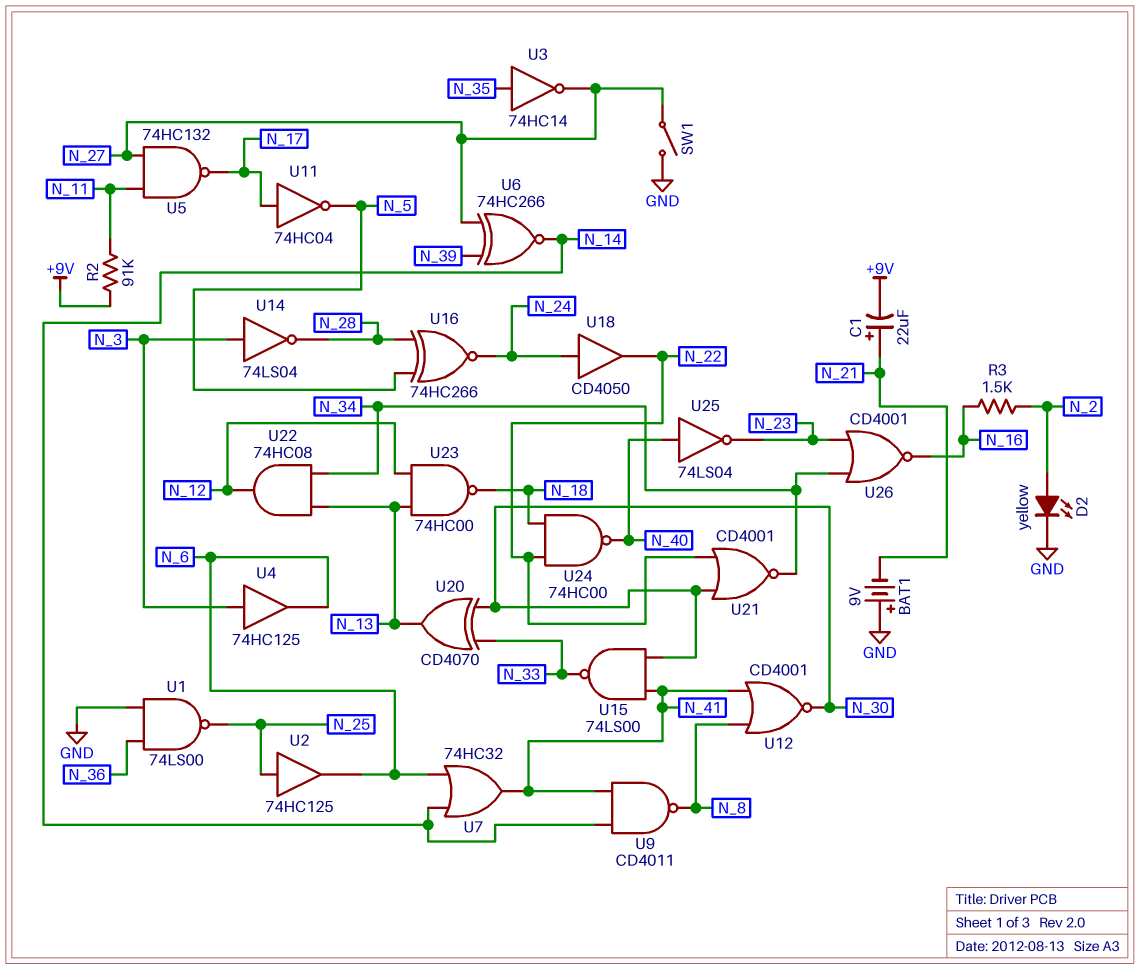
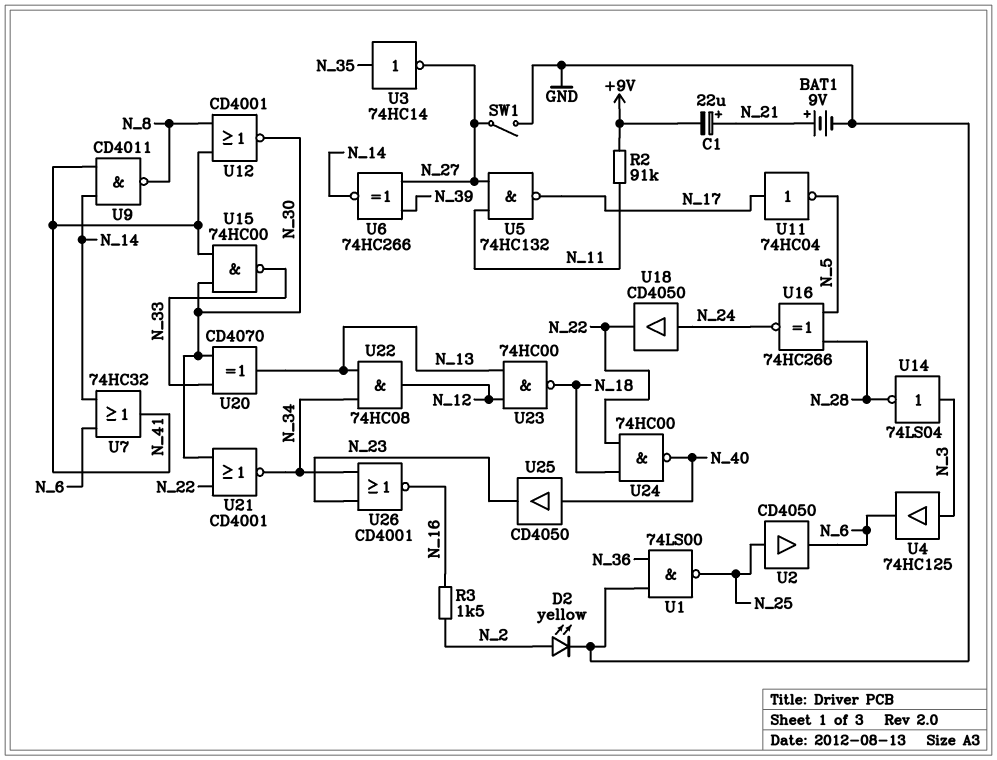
BAT1: 9V (plus GND, minus N_21) -> 9V (plus N_21, minus GND)
U2: buffer 74HC125 (in N_25, out N_6) -> buffer CD4050 (in N_25, out N_6)
U15: NAND 74LS00 (in N_30, in N_41, out N_33) -> NAND 74HC00 (in N_30, in N_41, out N_33)
U25: NOT 74LS04 (in N_40, out N_23) -> buffer CD4050 (in N_40, out N_23)

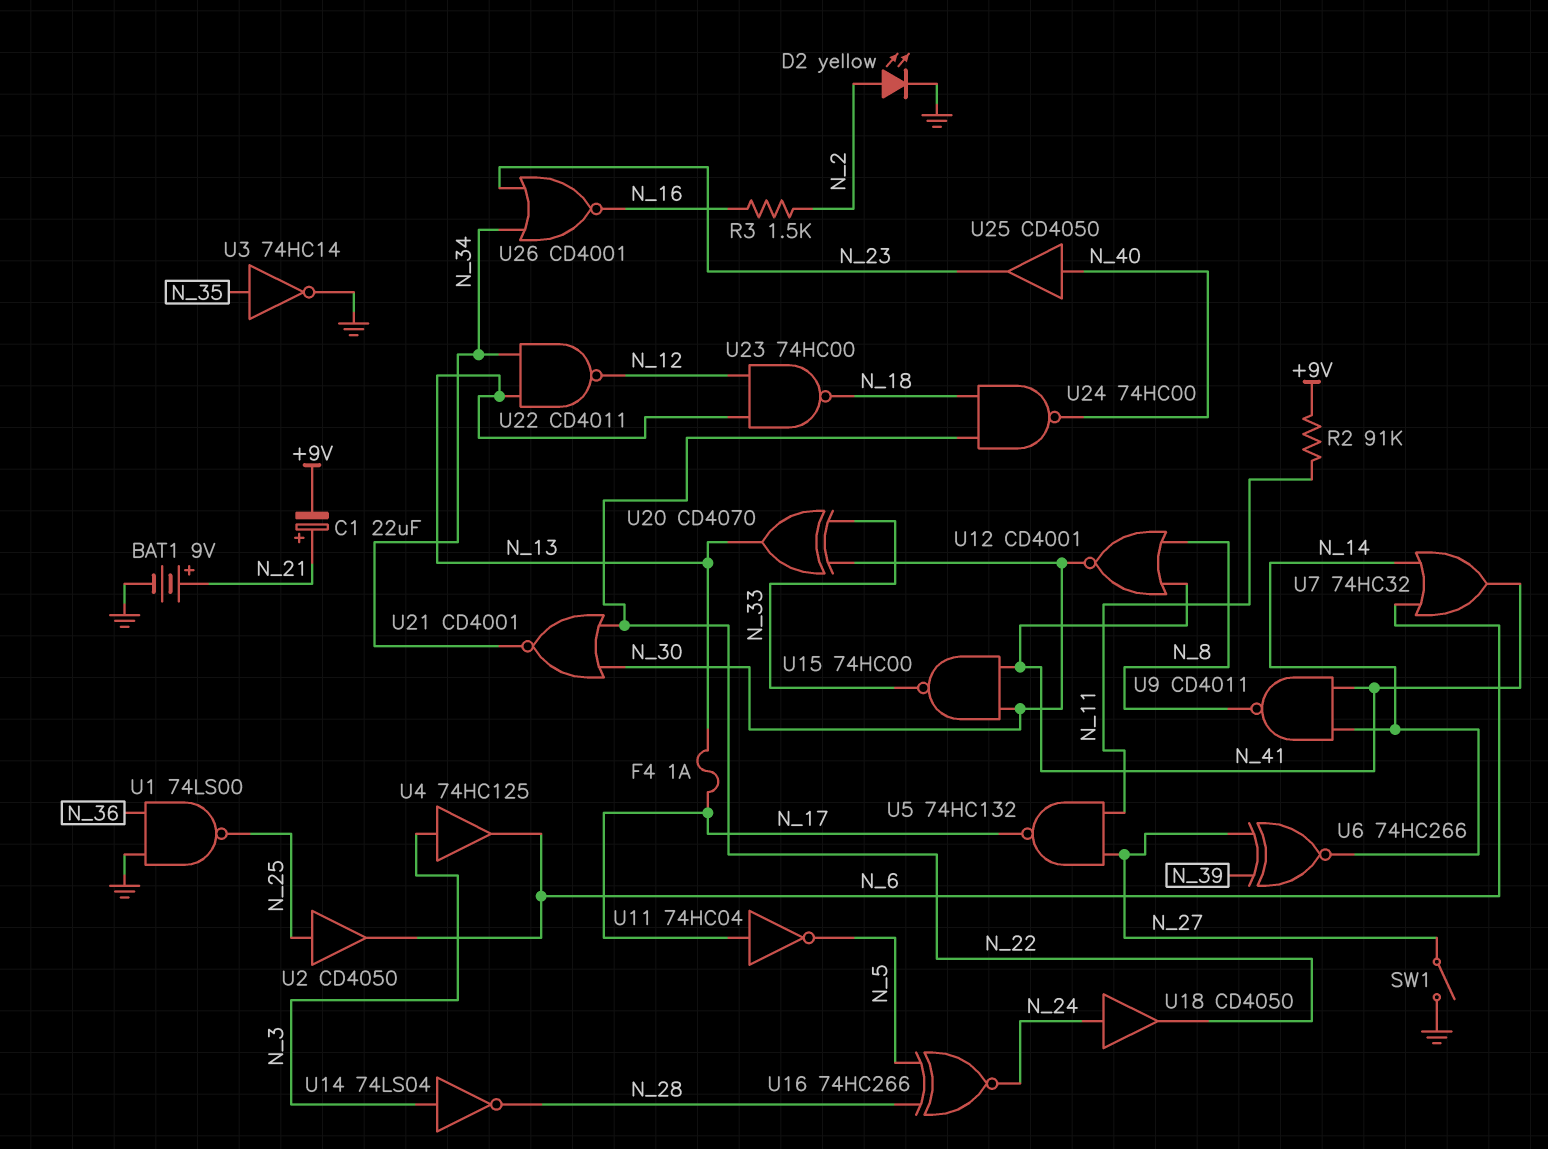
F4: none -> 1A (N_13, N_17)
U3: NOT 74HC14 (in N_35, out N_27) -> NOT 74HC14 (in N_35, out GND)
U22: AND 74HC08 (in N_13, in N_34, out N_12) -> NAND CD4011 (in N_13, in N_34, out N_12)

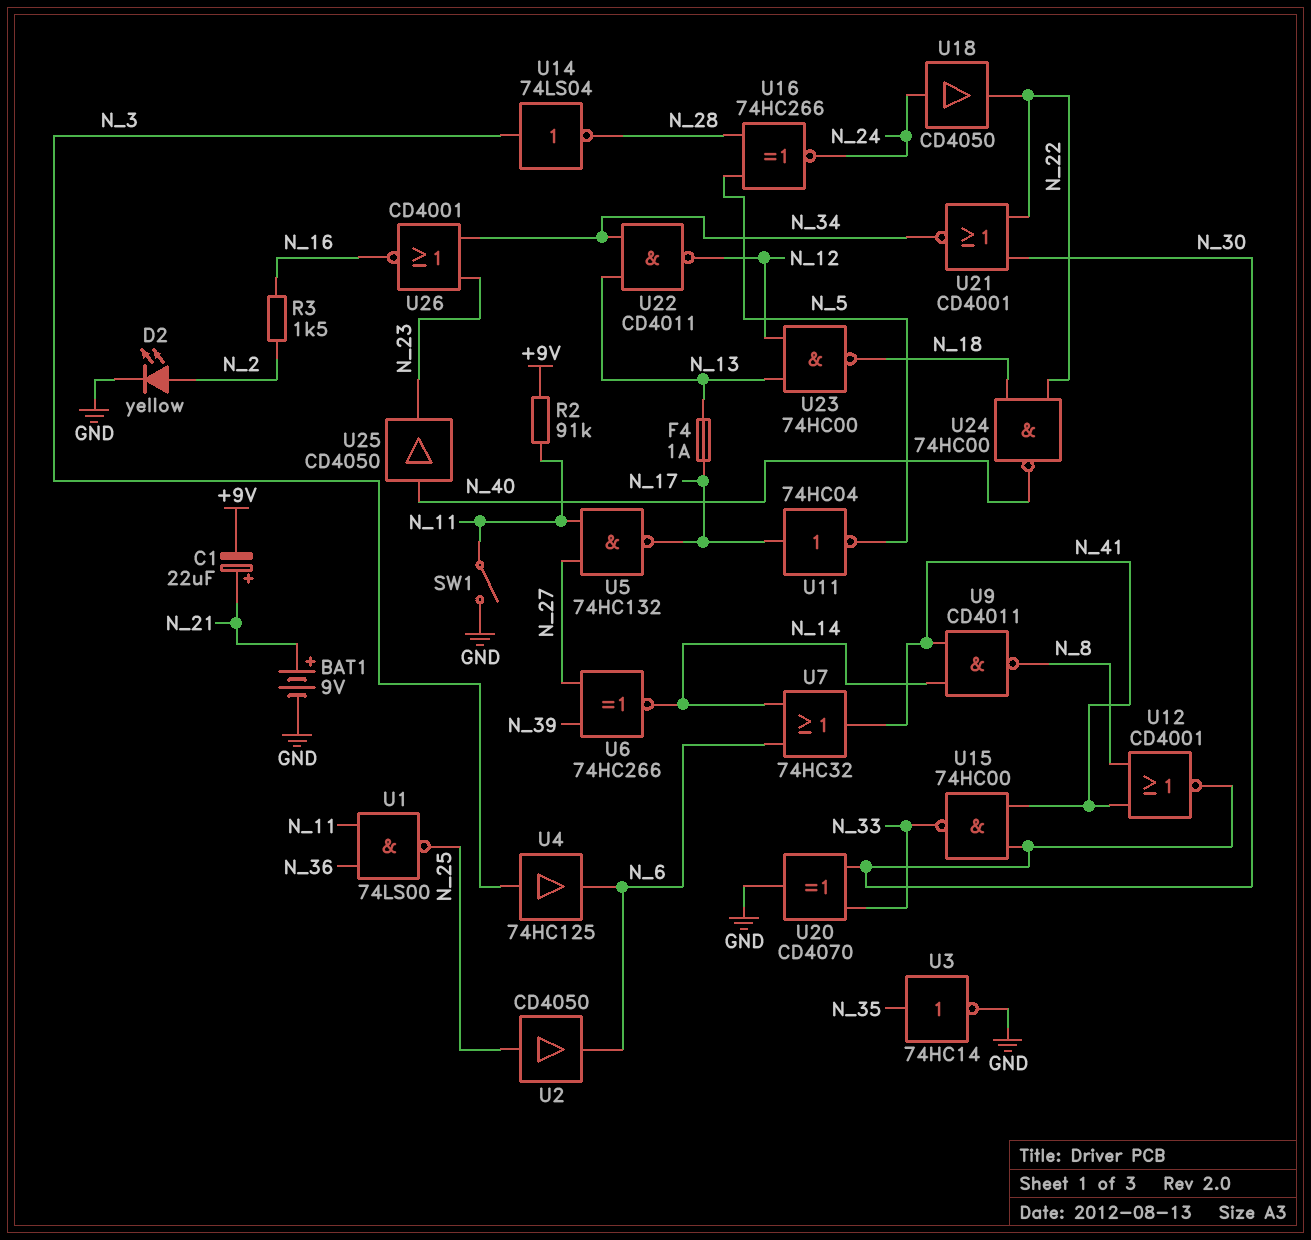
SW1: switch (GND, N_27) -> switch (GND, N_11)
U1: NAND 74LS00 (in GND, in N_36, out N_25) -> NAND 74LS00 (in N_11, in N_36, out N_25)
U20: XOR CD4070 (in N_30, in N_33, out N_13) -> XOR CD4070 (in N_30, in N_33, out GND)

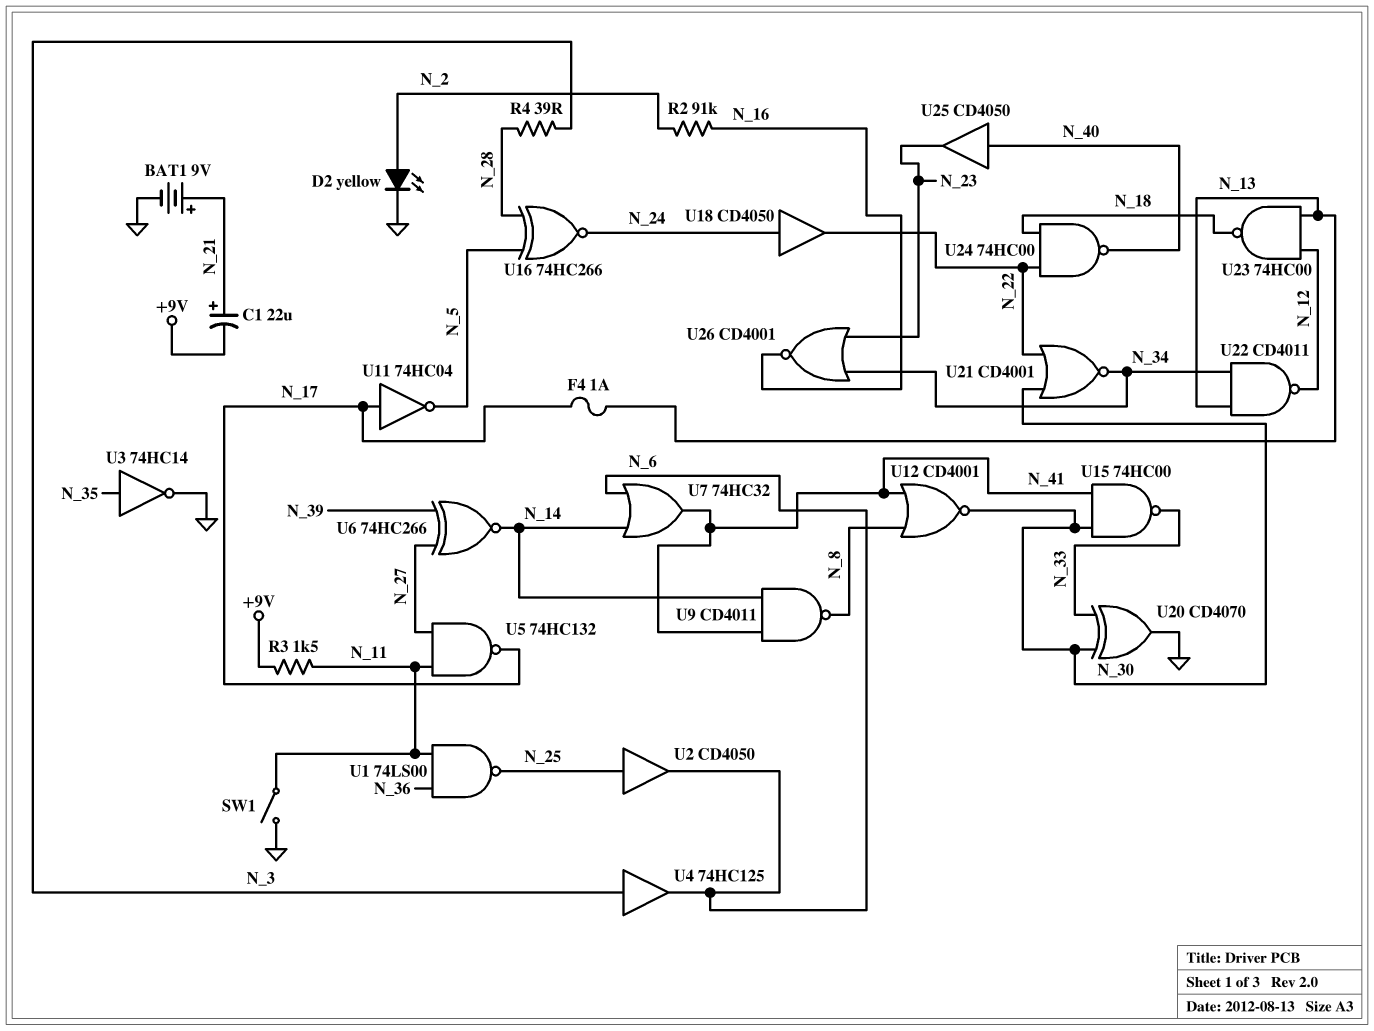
R2: 91k (+9V, N_11) -> 91k (N_2, N_16)
R3: 1.5k (N_2, N_16) -> 1.5k (+9V, N_11)
R4: none -> 39 (N_3, N_28)
U14: NOT 74LS04 (in N_3, out N_28) -> none

